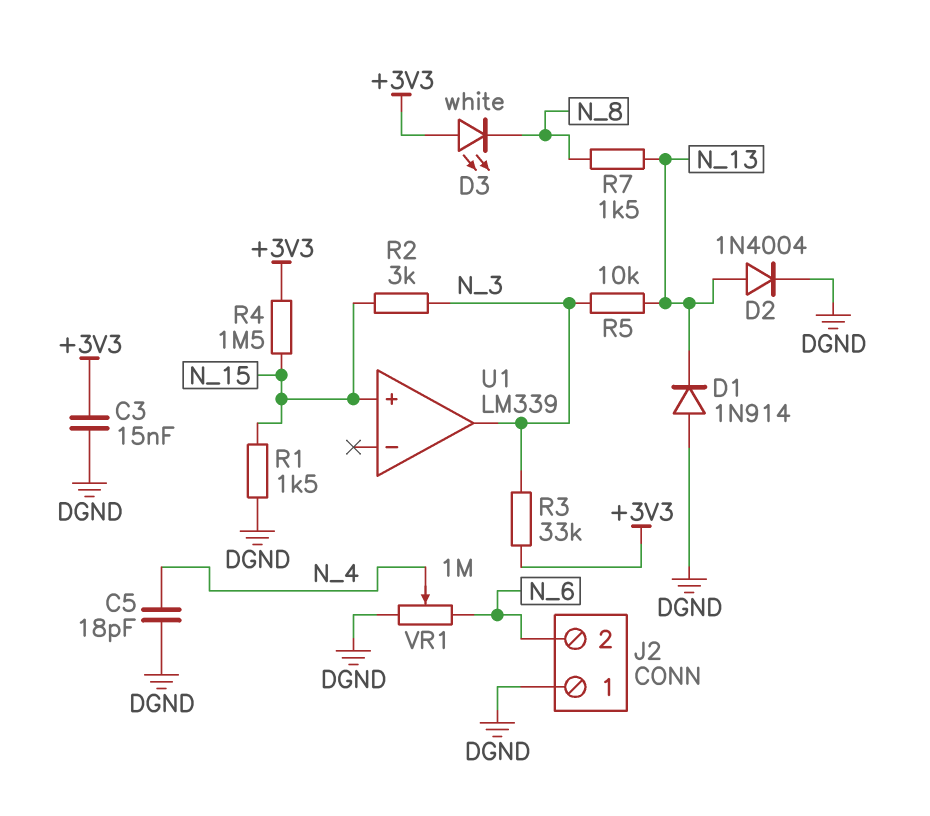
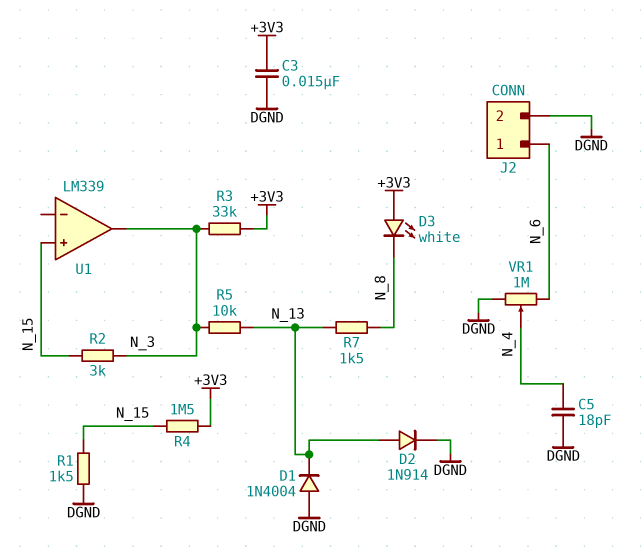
D1: diode 1N914 (A DGND, K N_13) -> diode 1N4004 (A DGND, K N_13)
D2: diode 1N4004 (A N_13, K DGND) -> diode 1N914 (A N_13, K DGND)
J2 pin 1: DGND -> N_6
J2 pin 2: N_6 -> DGND

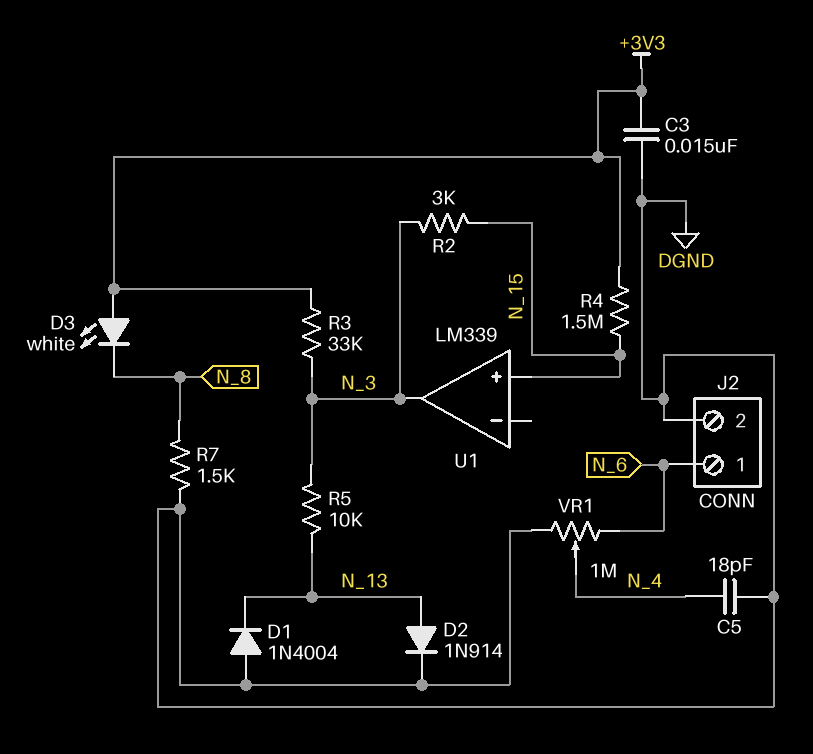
R1: 1.5k (DGND, N_15) -> none
R7: 1.5k (N_8, N_13) -> 1.5k (DGND, N_8)

